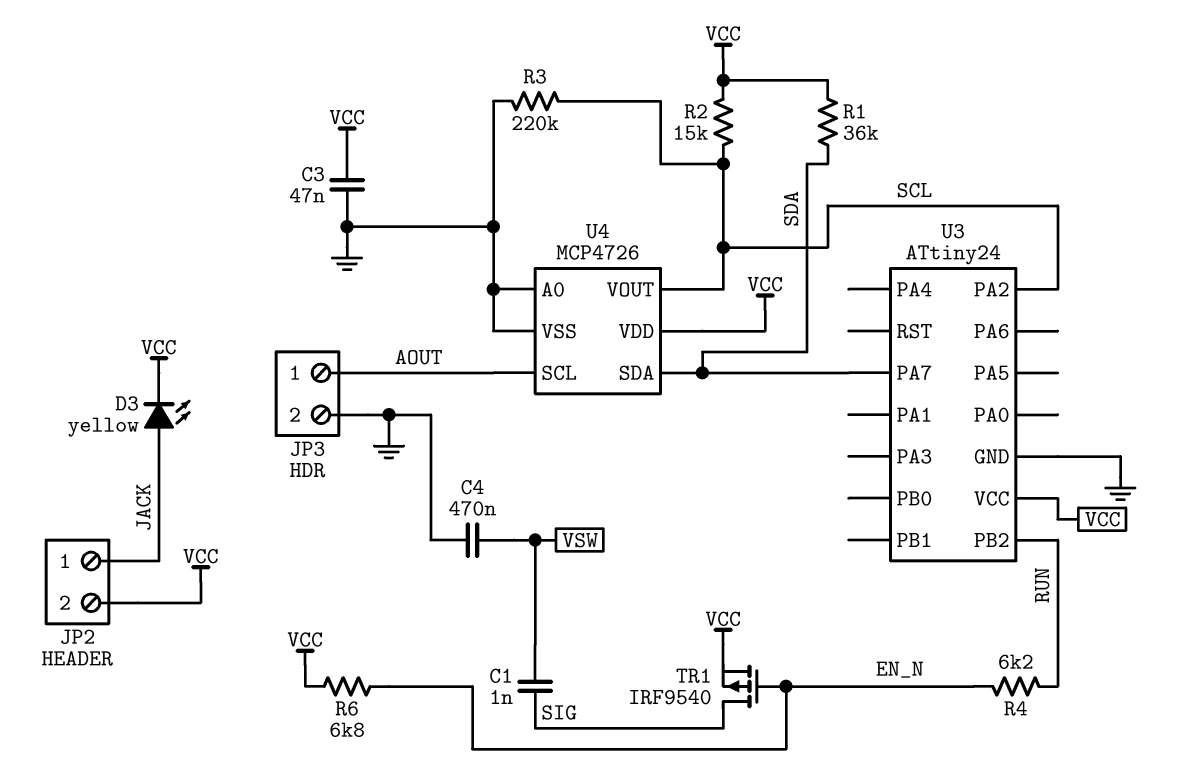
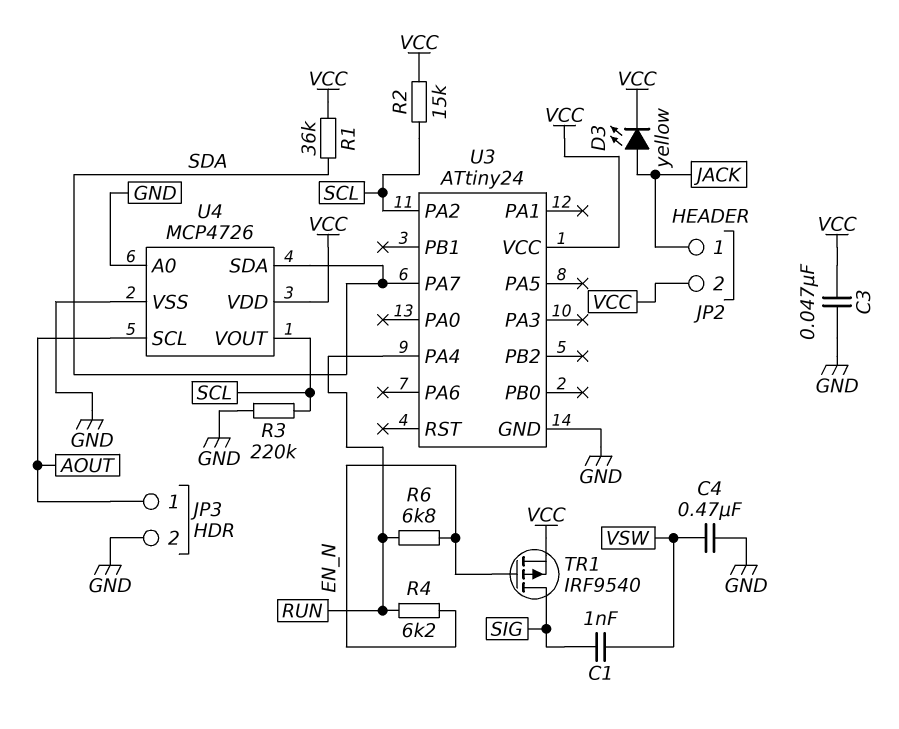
R6: 6.8k (EN_N, VCC) -> 6.8k (EN_N, RUN)
U3 pin PA4: none -> RUN
U3 pin PB2: RUN -> none

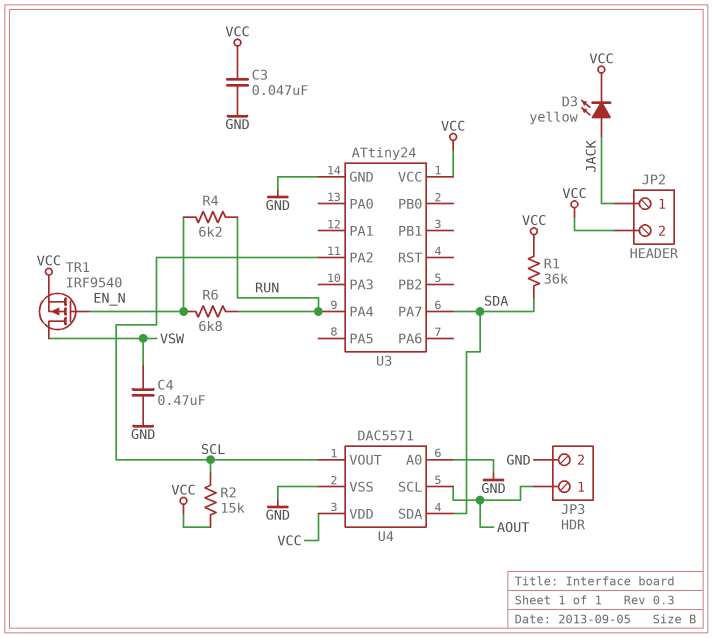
C1: 1nF (SIG, VSW) -> none
R3: 220k (GND, SCL) -> none
TR1: PMOS IRF9540 (G EN_N, D SIG, S VCC) -> PMOS IRF9540 (G EN_N, D VSW, S VCC)
U4: MCP4726 -> DAC5571

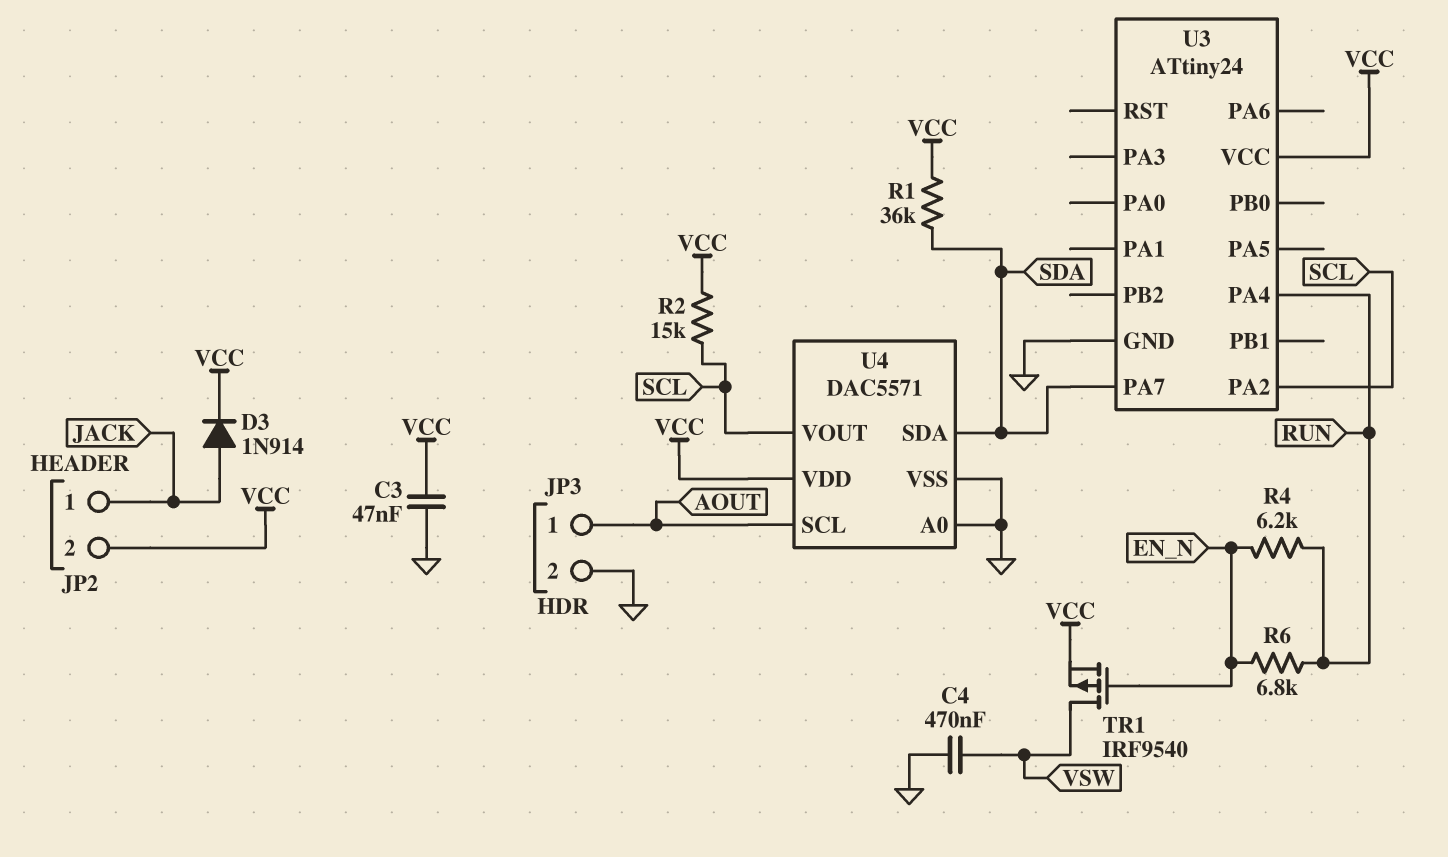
D3: LED yellow (A JACK, K VCC) -> diode 1N914 (A JACK, K VCC)

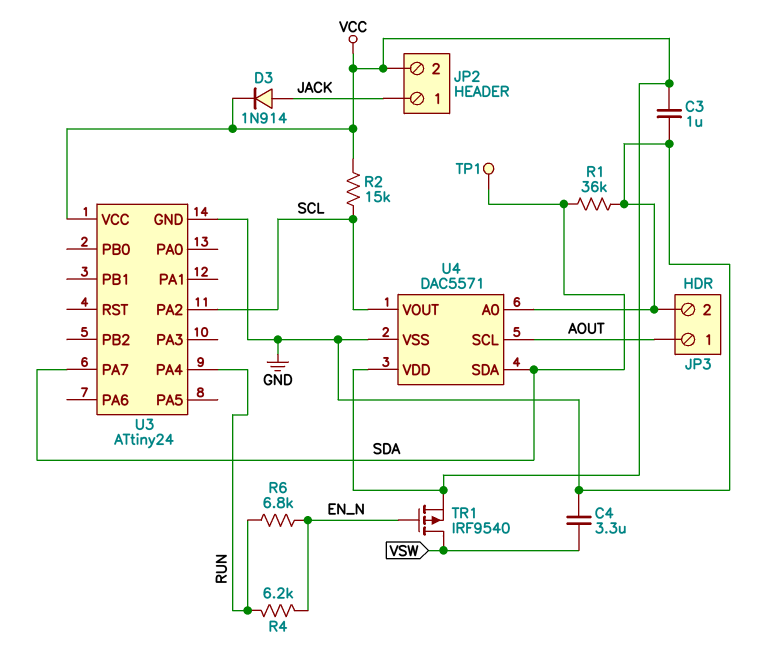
C3: 47nF (GND, VCC) -> 1uF (GND, VCC)
C4: 470nF (GND, VSW) -> 3.3uF (GND, VSW)
R1: 36k (SDA, VCC) -> 36k (GND, SDA)
TP1: none -> test point (SDA)

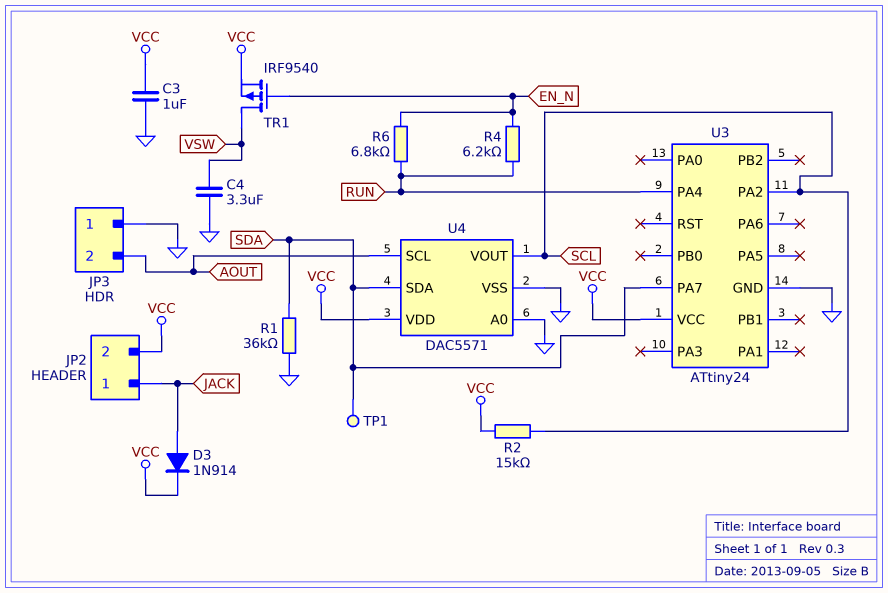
JP3 pin 1: AOUT -> GND
JP3 pin 2: GND -> AOUT

